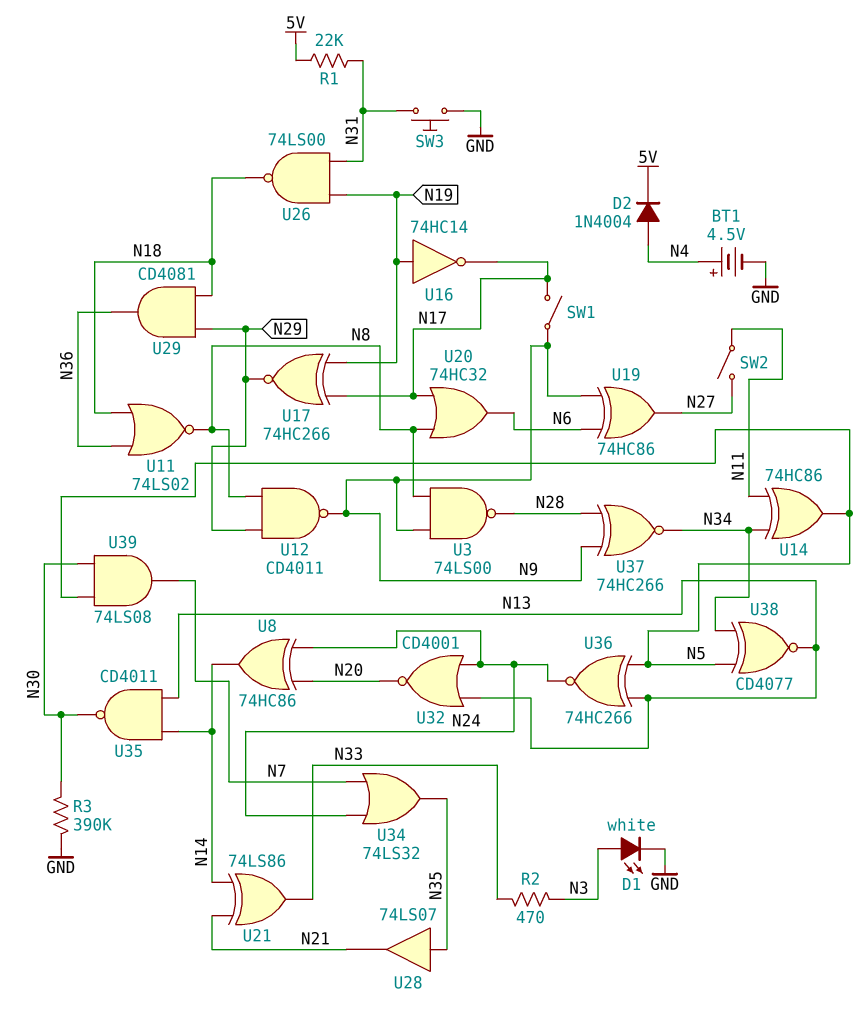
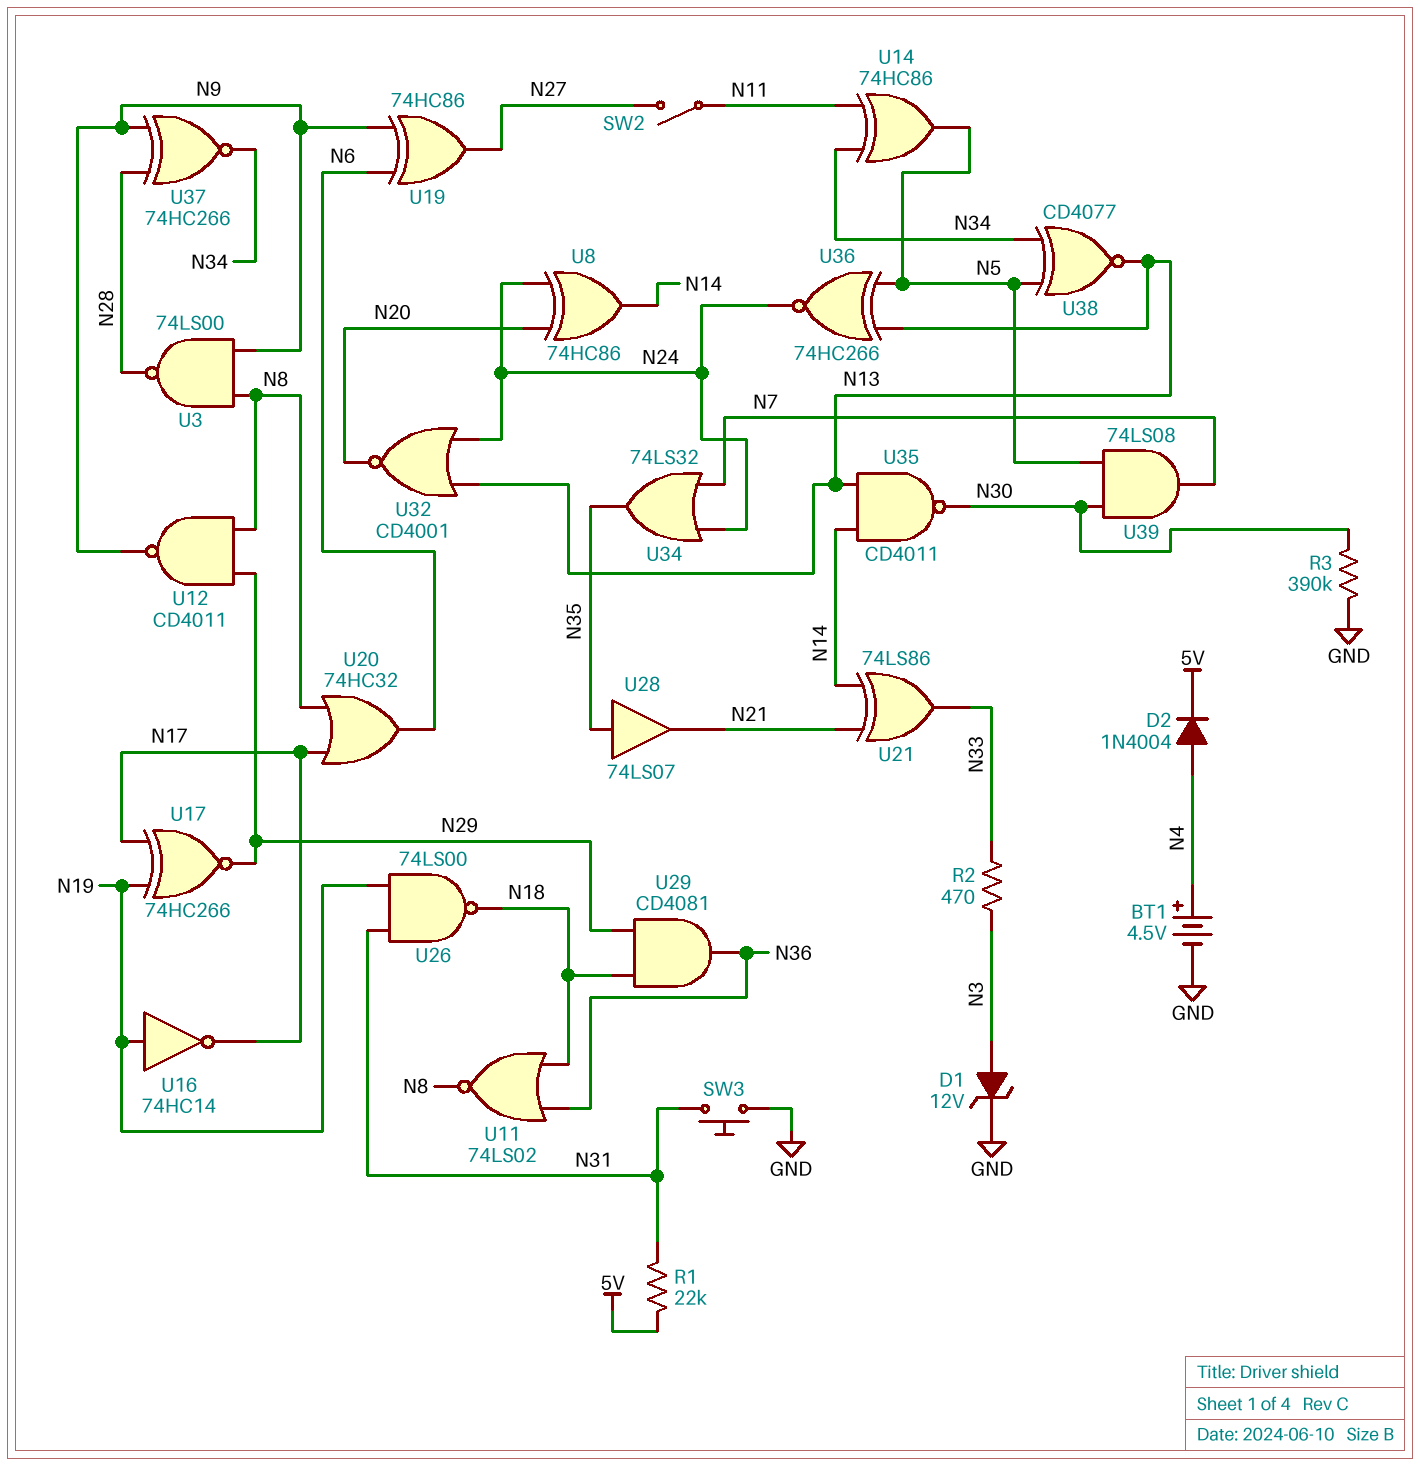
D1: LED white (A N3, K GND) -> zener 12V (A N3, K GND)
SW1: switch (N9, N17) -> none

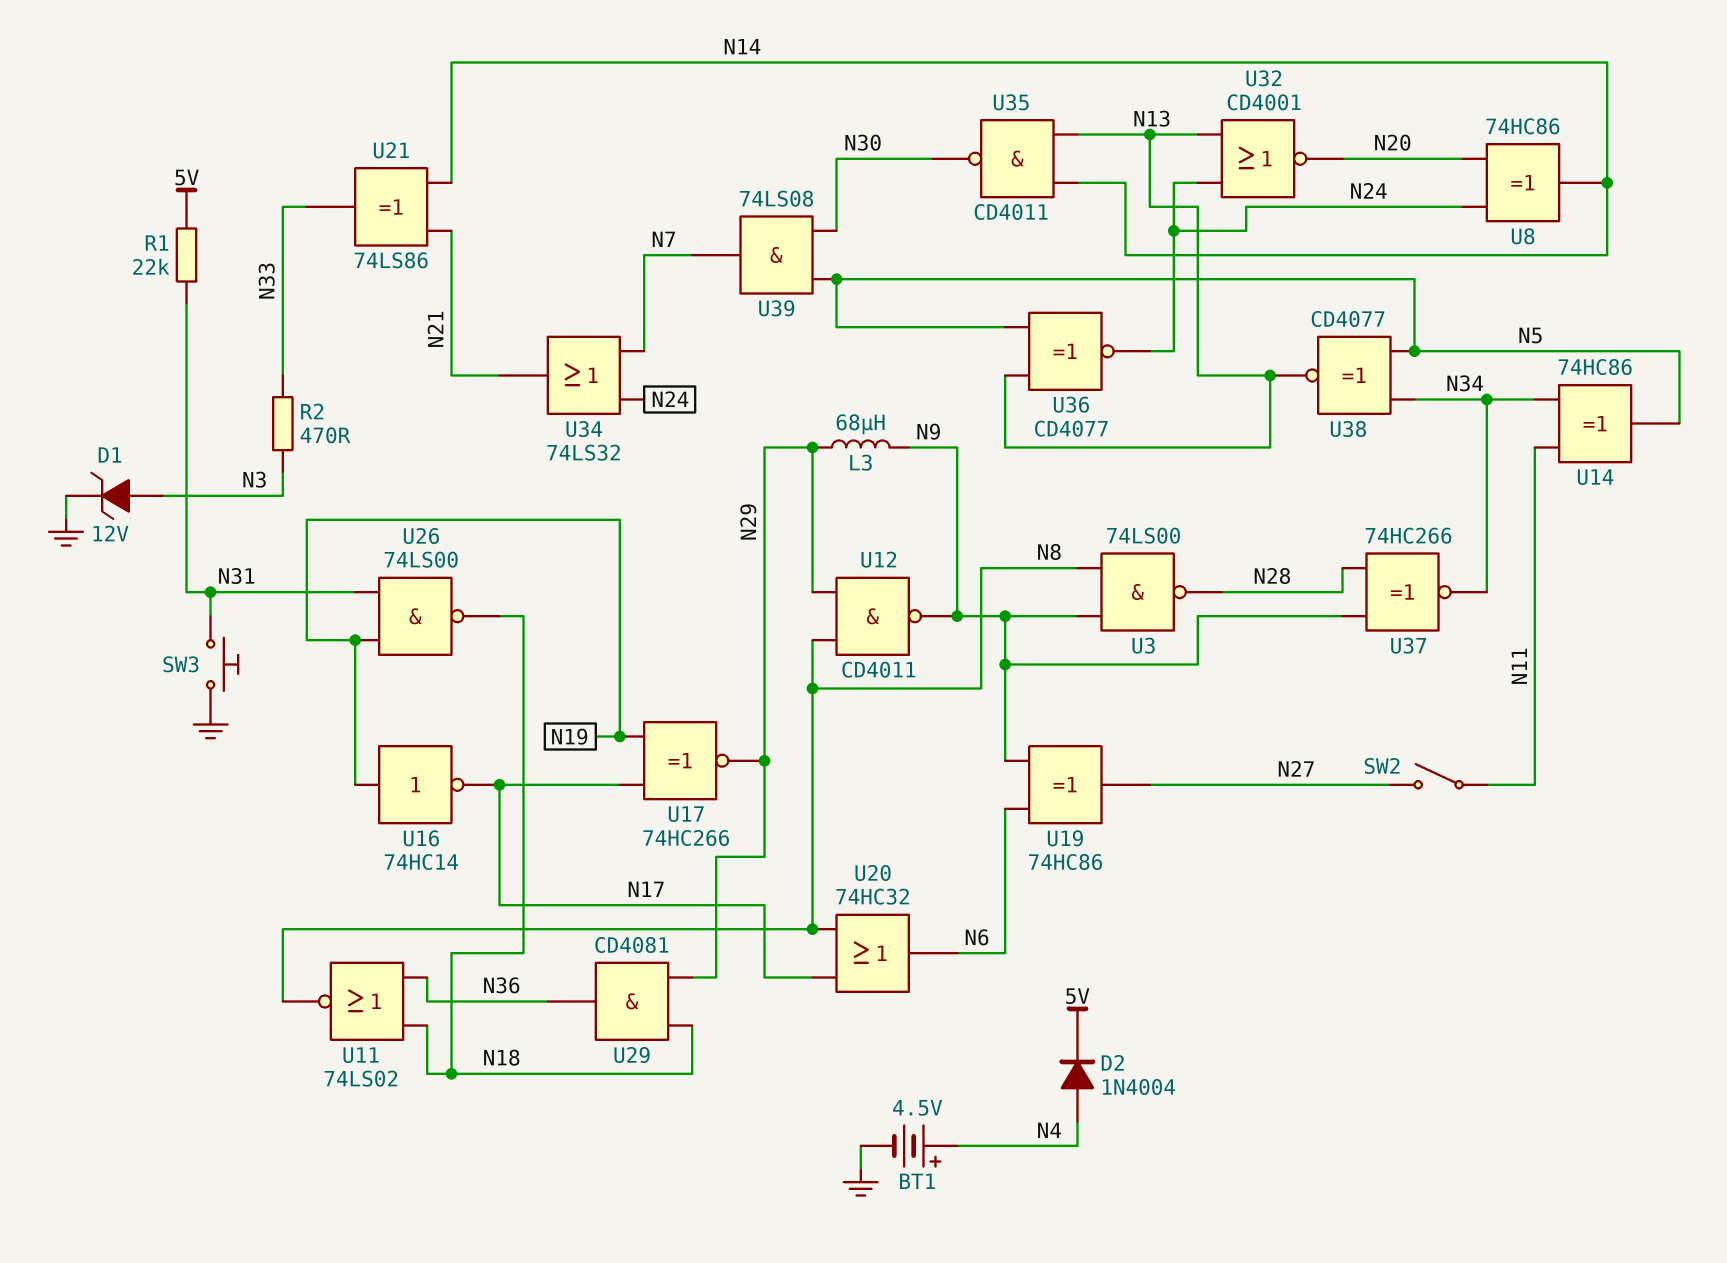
L3: none -> 68uH (N9, N29)
R3: 390k (GND, N30) -> none
U28: buffer 74LS07 (in N35, out N21) -> none
U34: OR 74LS32 (in N7, in N24, out N35) -> OR 74LS32 (in N7, in N24, out N21)
U36: XNOR 74HC266 (in N5, in N13, out N24) -> XNOR CD4077 (in N5, in N13, out N24)

